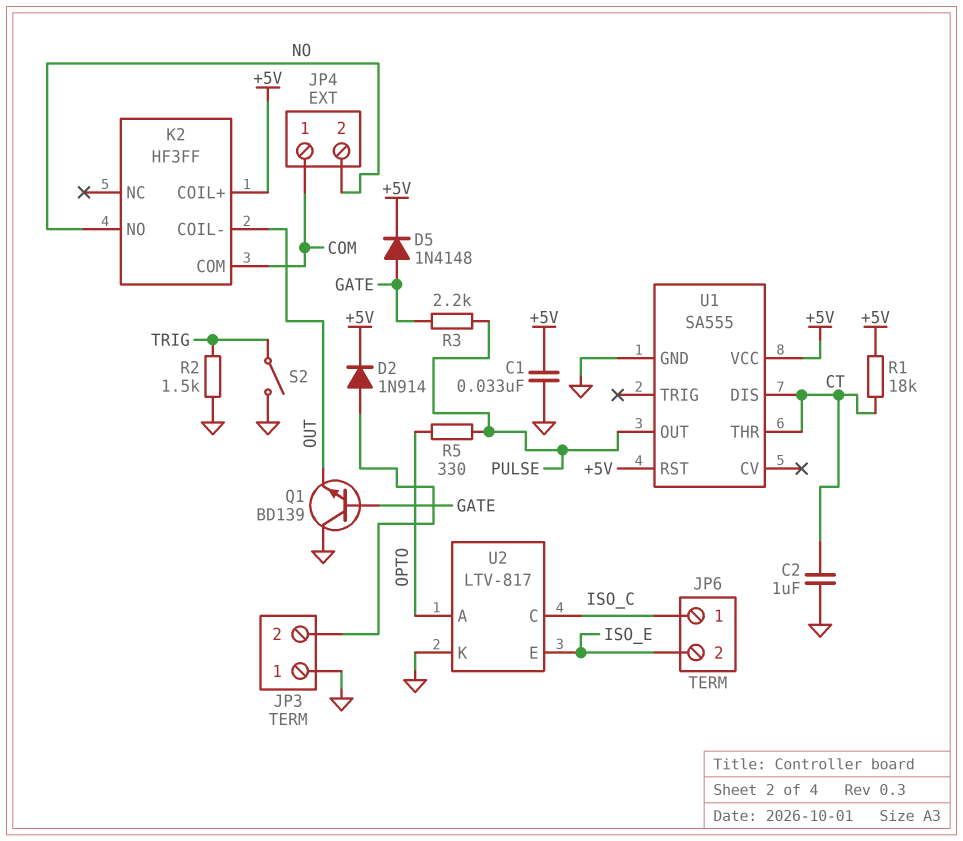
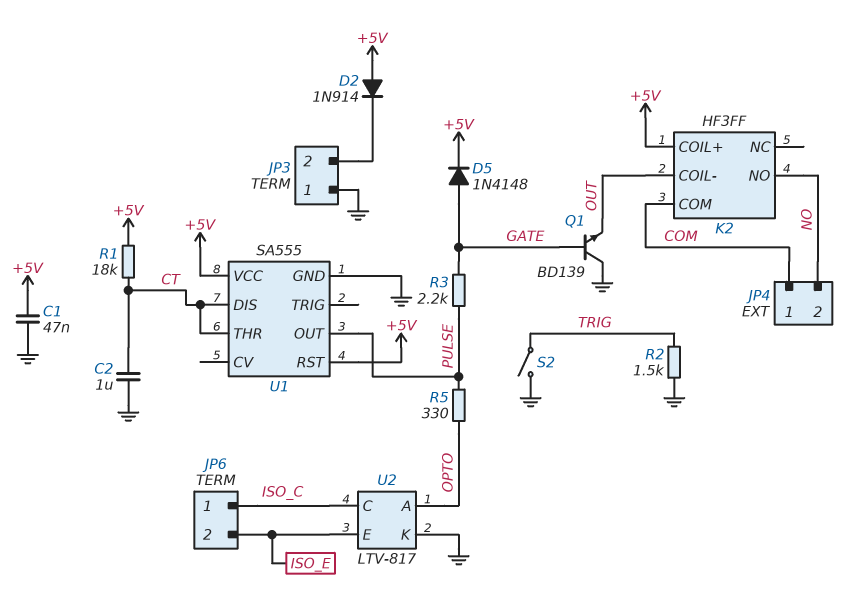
C1: 33nF (+5V, GND) -> 47nF (+5V, GND)
D2: diode 1N914 (A JP3/2, K +5V) -> diode 1N914 (A +5V, K JP3/2)

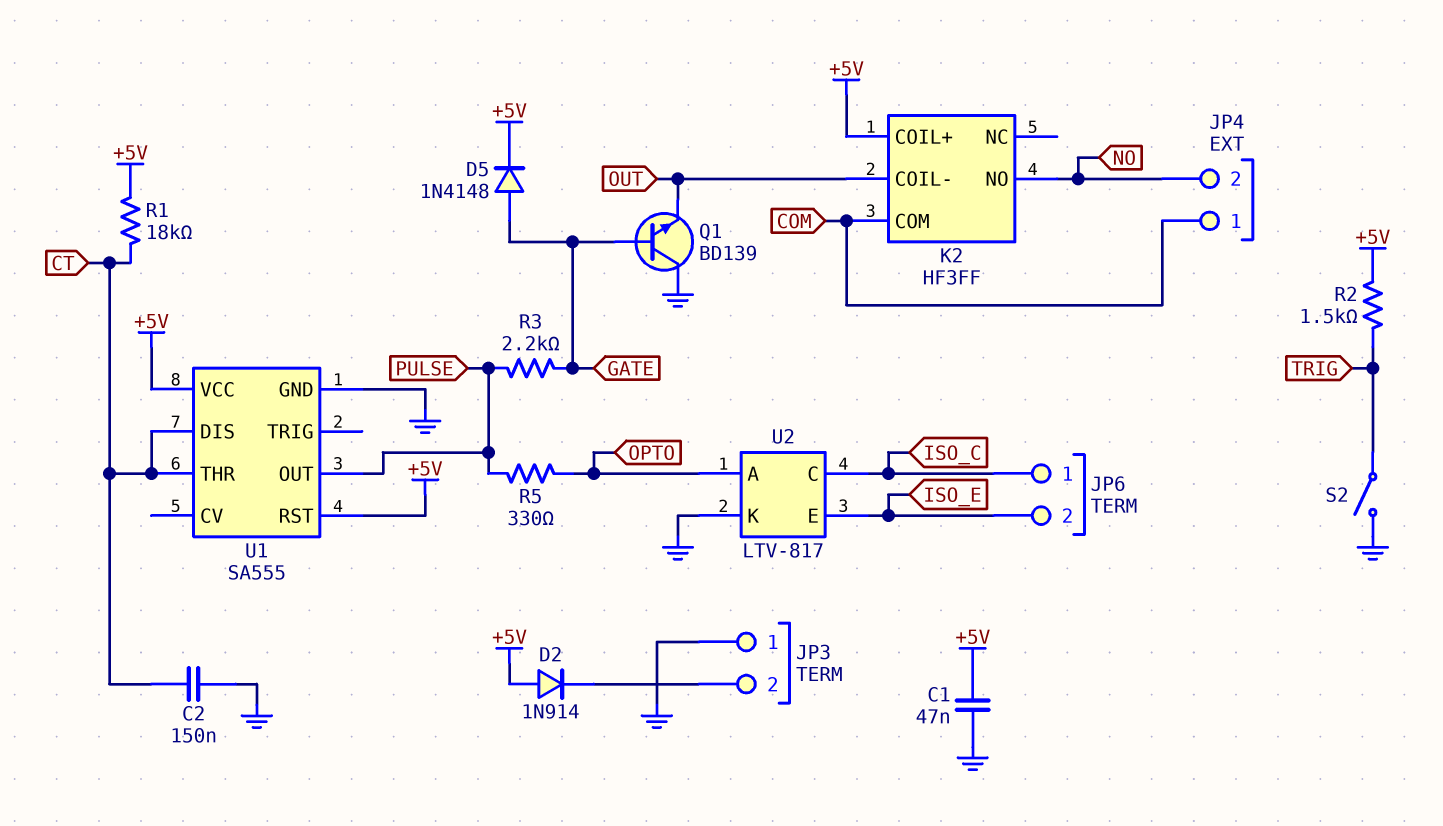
C2: 1uF (CT, GND) -> 150nF (CT, GND)
R2: 1.5k (GND, TRIG) -> 1.5k (+5V, TRIG)

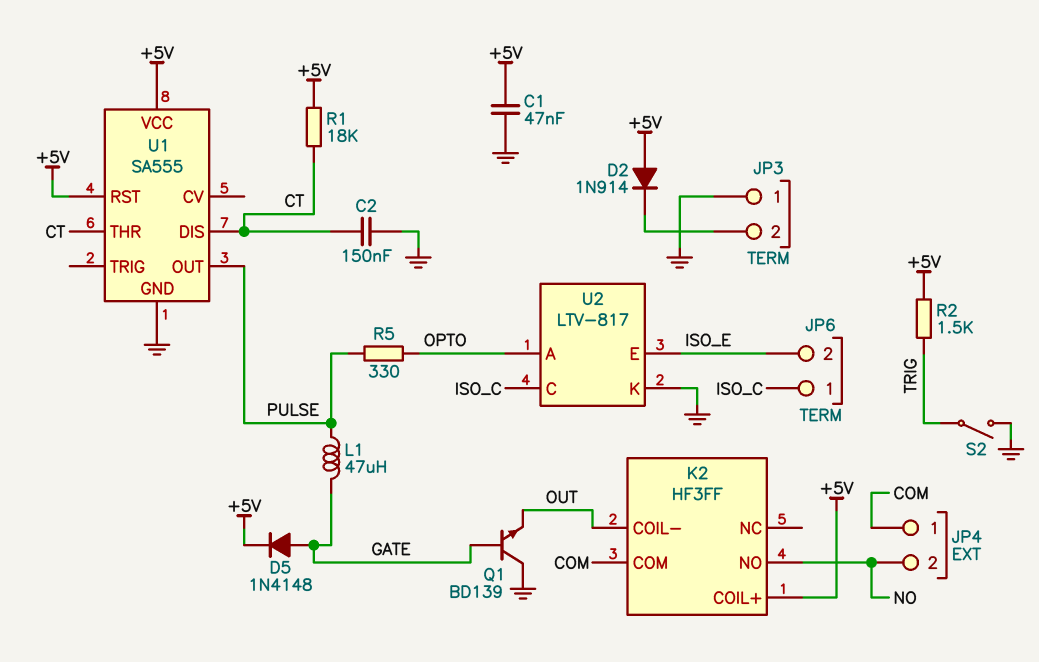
L1: none -> 47uH (GATE, PULSE)
R3: 2.2k (GATE, PULSE) -> none

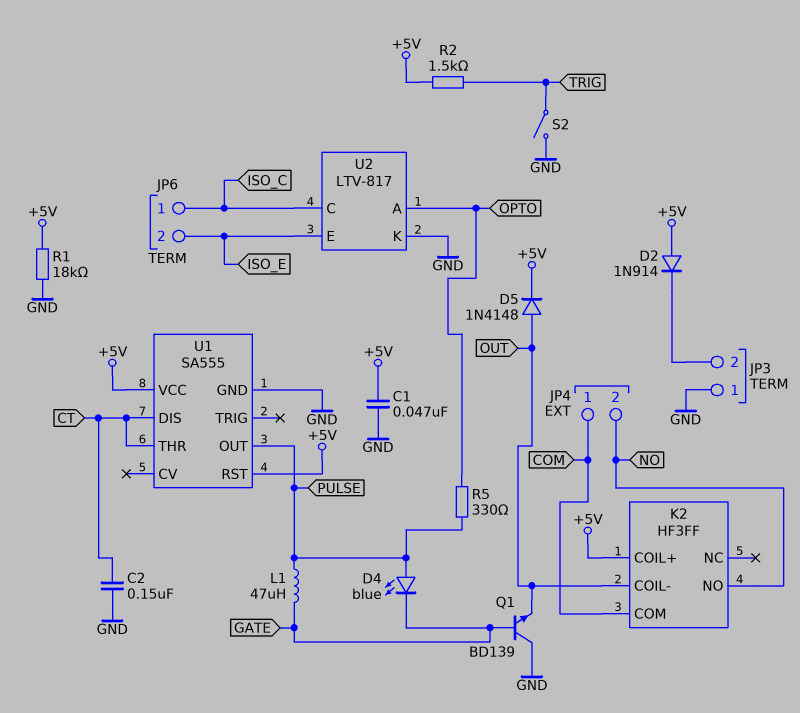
D4: none -> LED blue (A PULSE, K GATE)
D5: diode 1N4148 (A GATE, K +5V) -> diode 1N4148 (A OUT, K +5V)
R1: 18k (+5V, CT) -> 18k (+5V, GND)

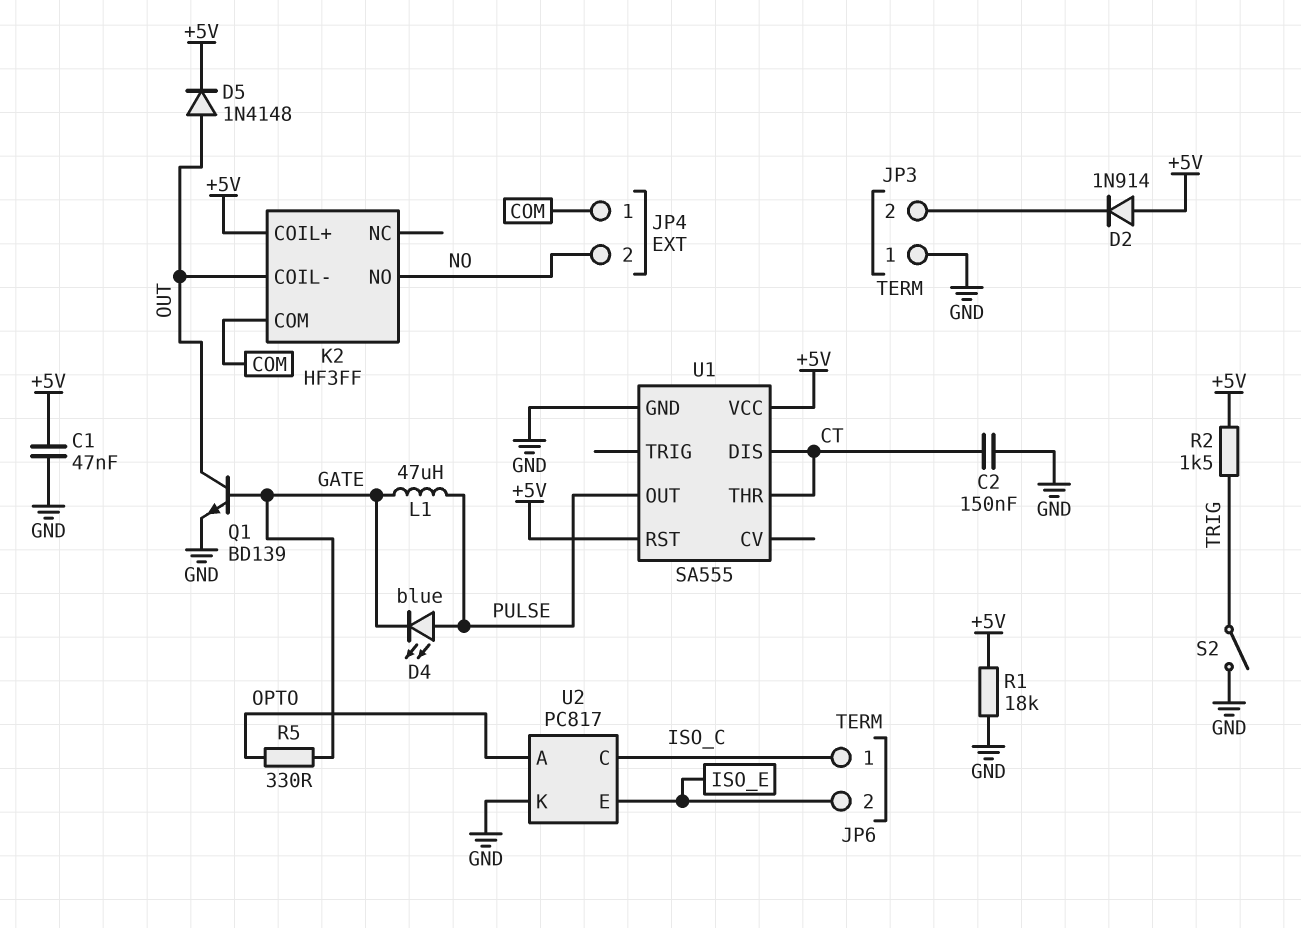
Q1: NPN BD139 (B GATE, C GND, E OUT) -> NPN BD139 (B GATE, C OUT, E GND)
R5: 330 (OPTO, PULSE) -> 330 (GATE, OPTO)
U2: LTV-817 -> PC817

